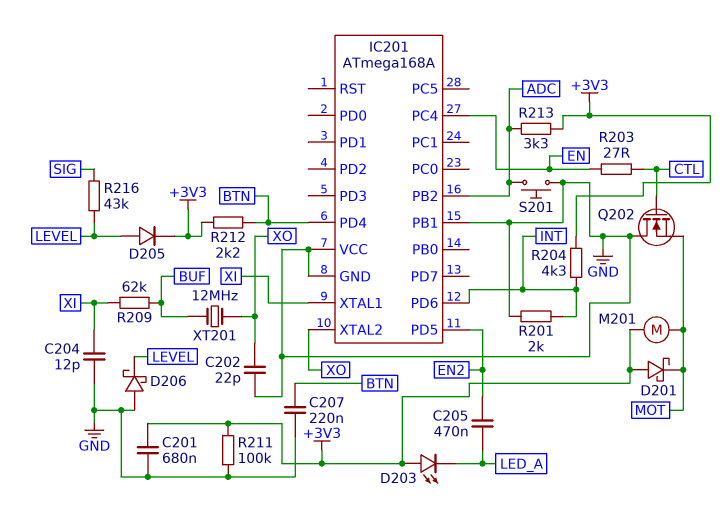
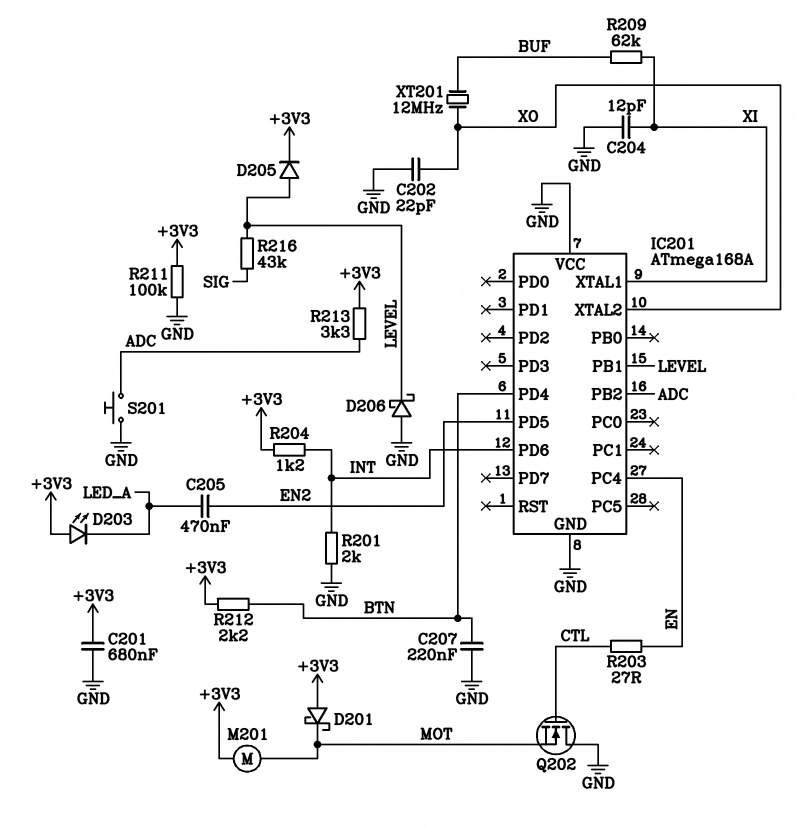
IC201 pin PB1: GND -> LEVEL
R204: 4.3k (+3V3, INT) -> 1.2k (+3V3, INT)

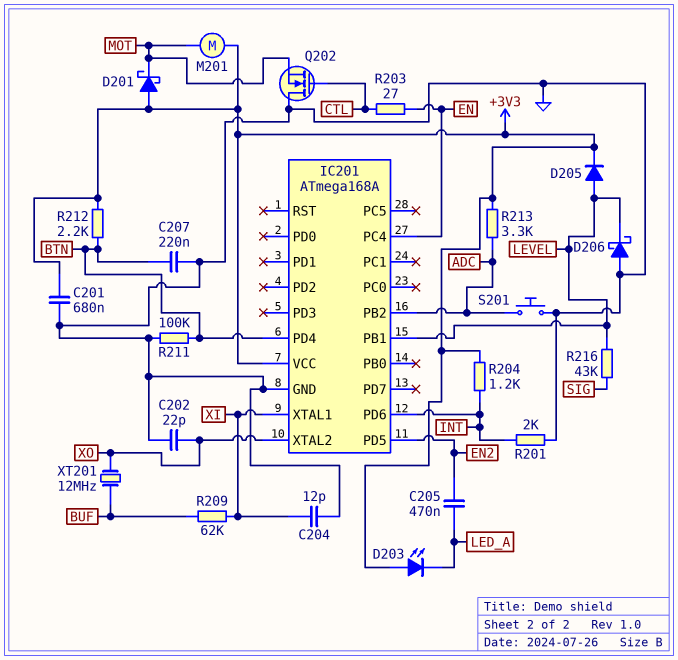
IC201 pin VCC: GND -> +3V3
R211: 100k (+3V3, GND) -> 100k (BTN, GND)

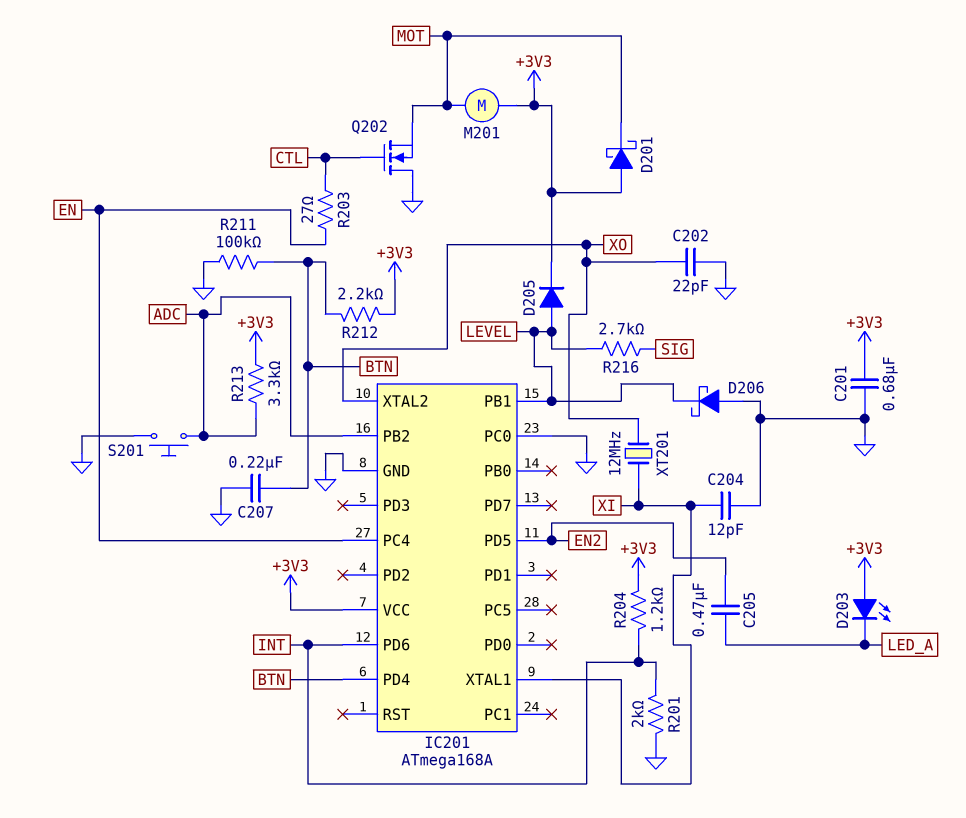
IC201 pin PC0: none -> GND
R209: 62k (BUF, XI) -> none
R216: 43k (LEVEL, SIG) -> 2.7k (LEVEL, SIG)
XT201: 12MHz (BUF, XO) -> 12MHz (XI, XO)

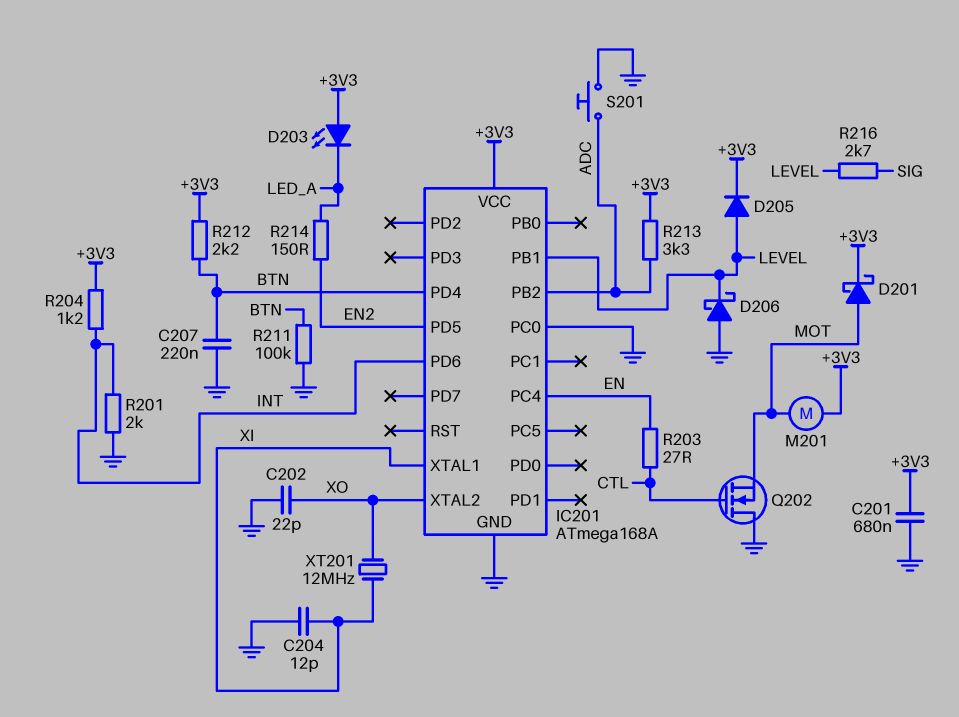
C205: 470nF (EN2, LED_A) -> none
D201: schottky (A +3V3, K MOT) -> schottky (A MOT, K +3V3)
R214: none -> 150 (EN2, LED_A)

